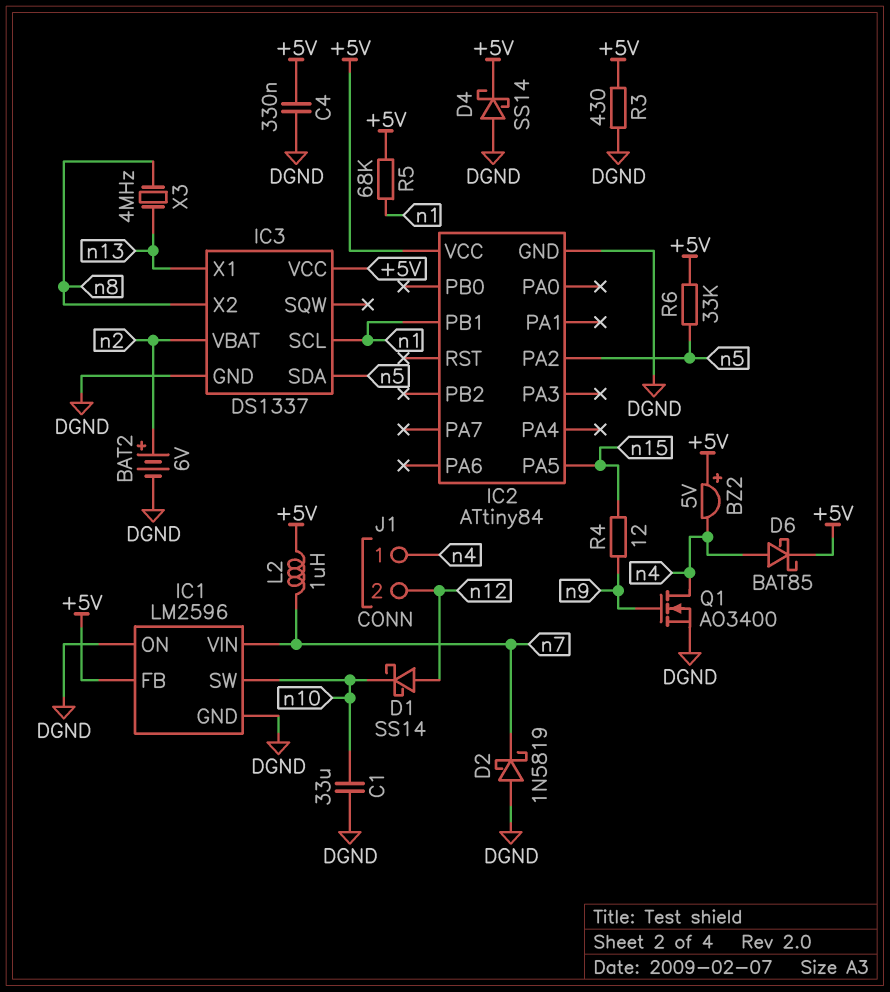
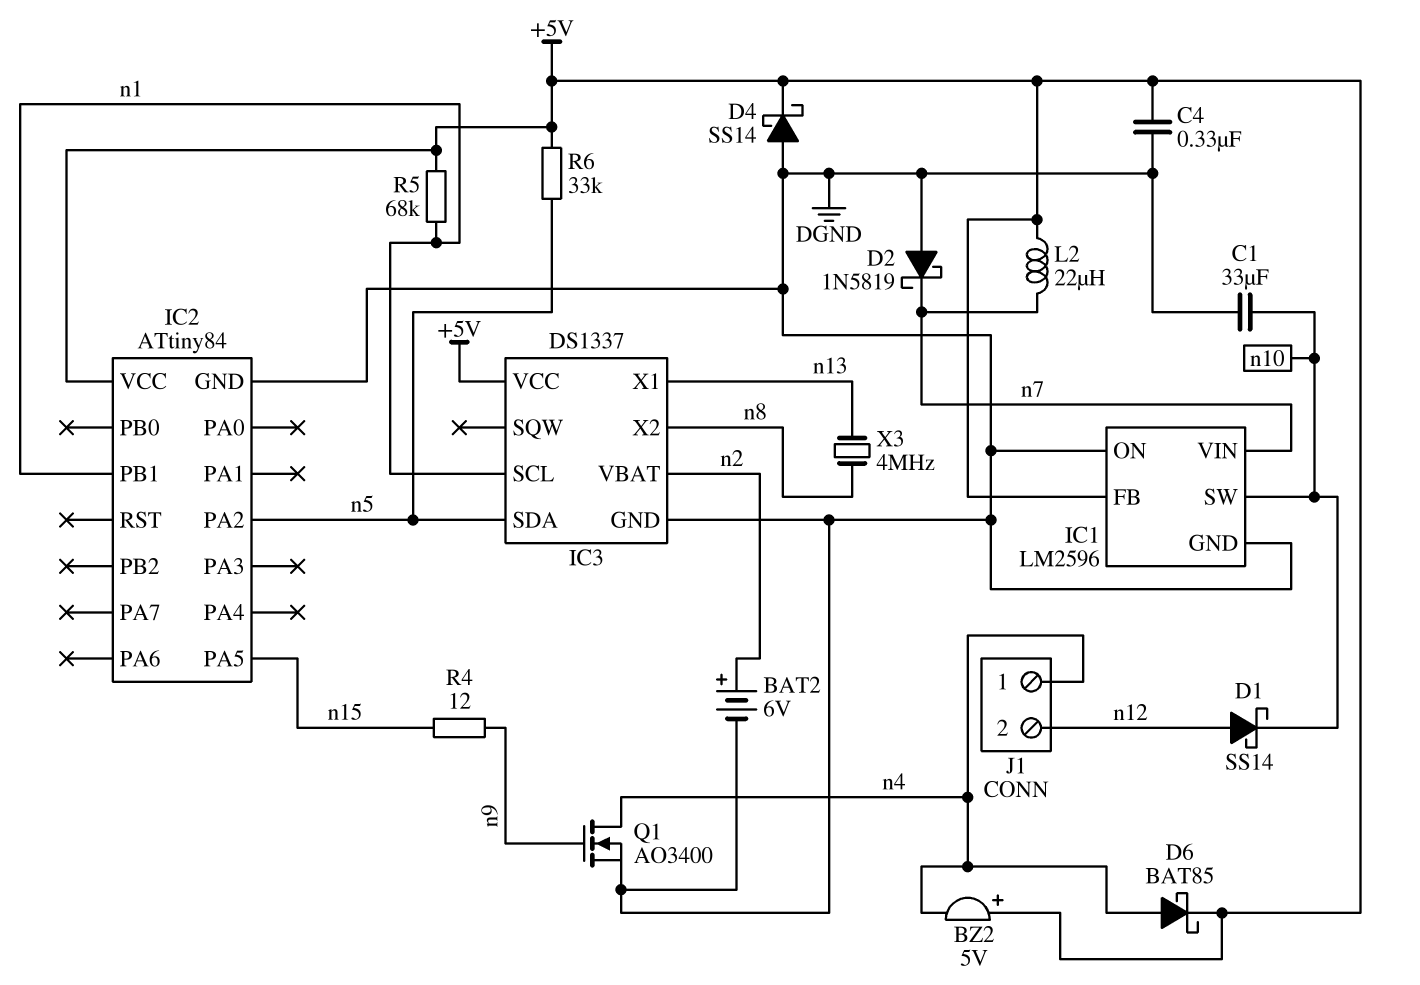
L2: 1uH (+5V, n7) -> 22uH (+5V, n7)
R3: 430 (+5V, DGND) -> none

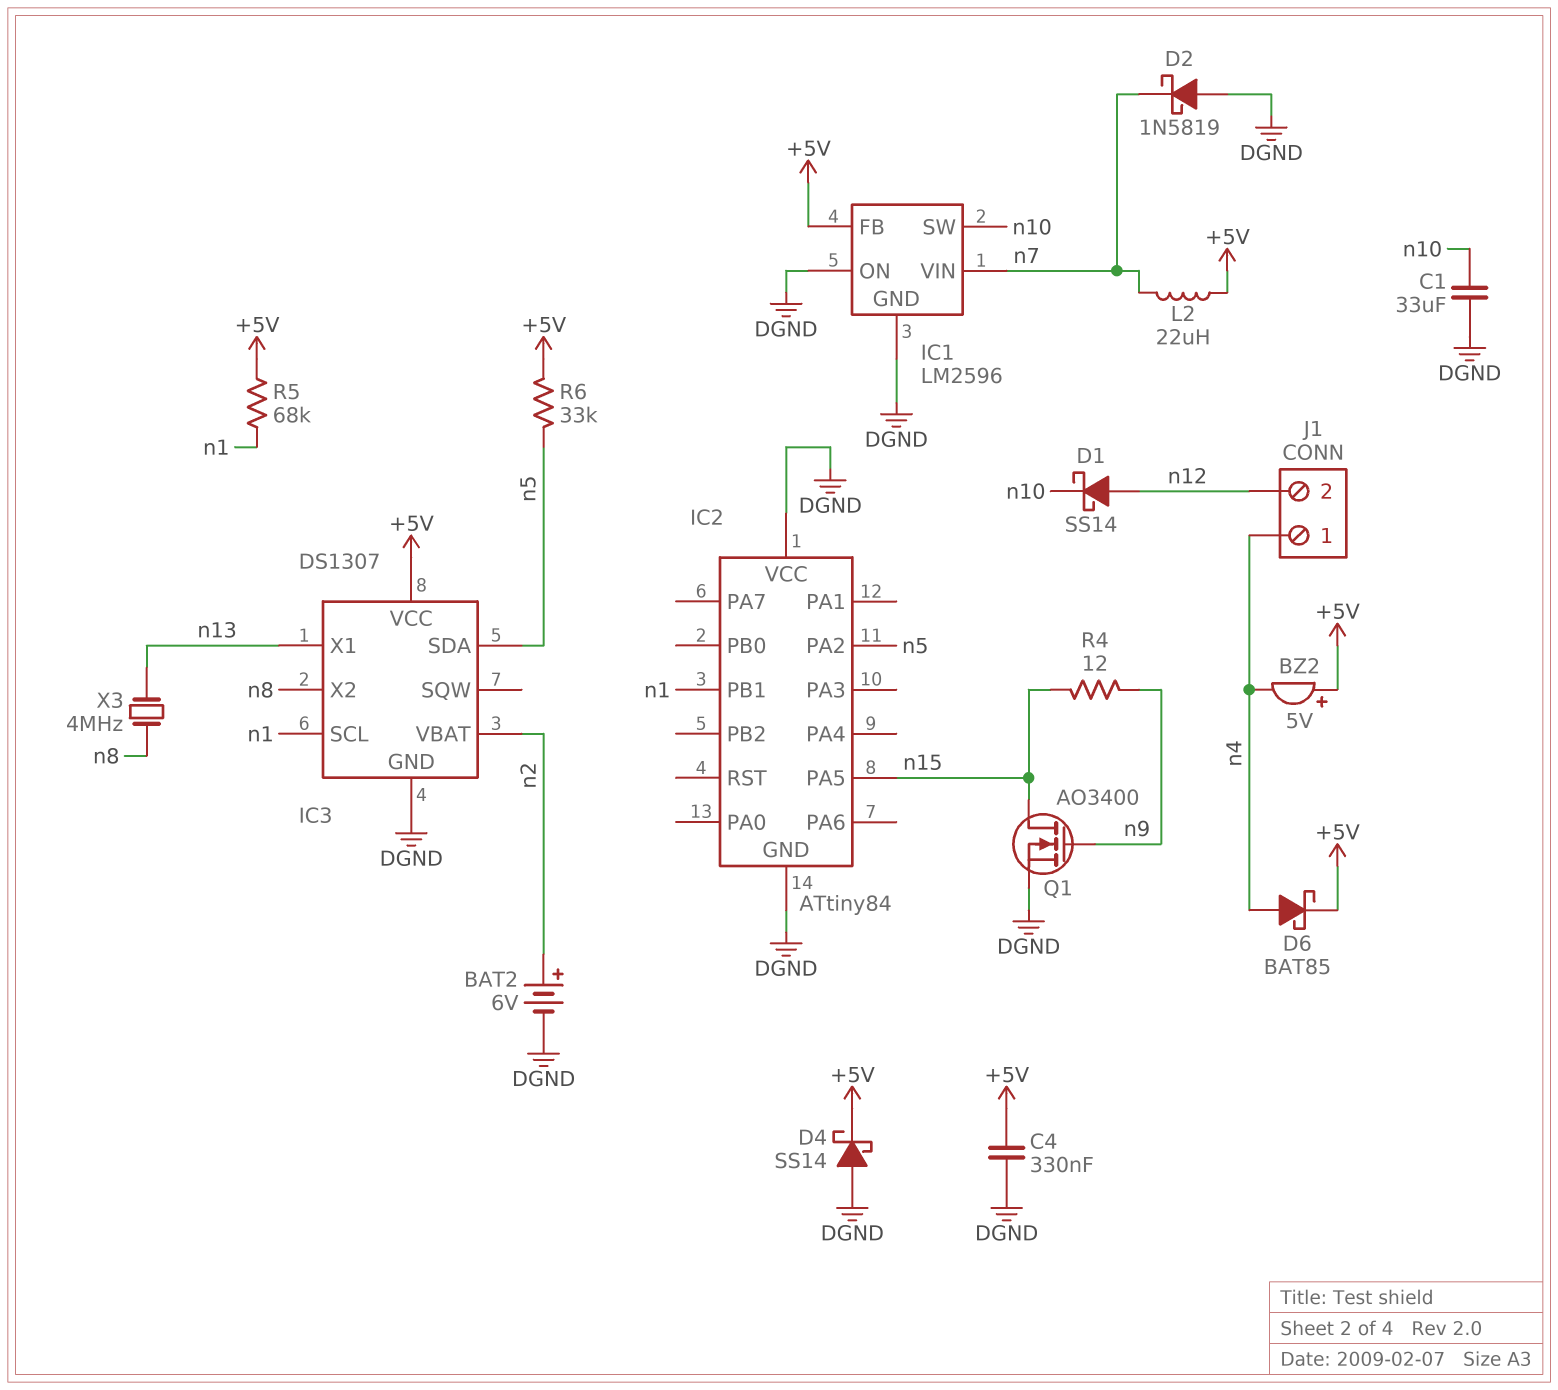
IC2 pin VCC: +5V -> DGND
IC3: DS1337 -> DS1307
Q1: NMOS AO3400 (G n9, D n4, S DGND) -> NMOS AO3400 (G n9, D n15, S DGND)

